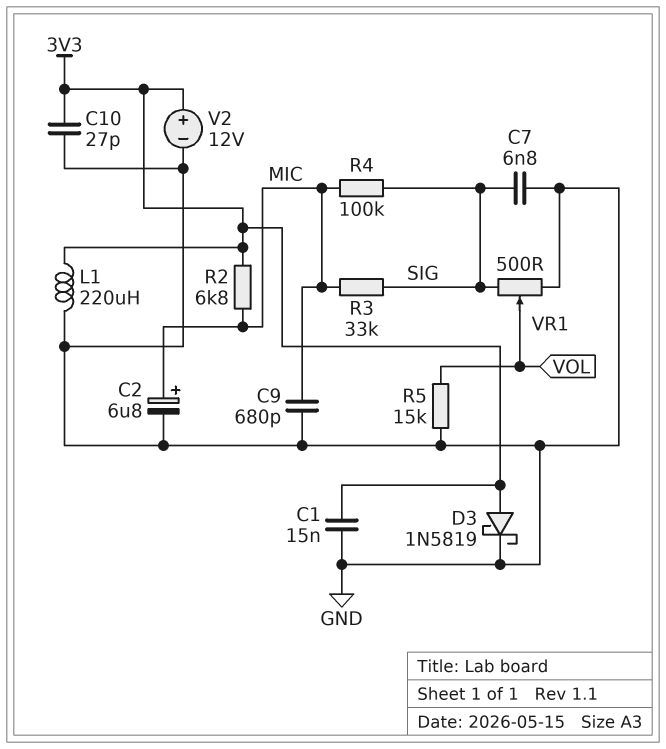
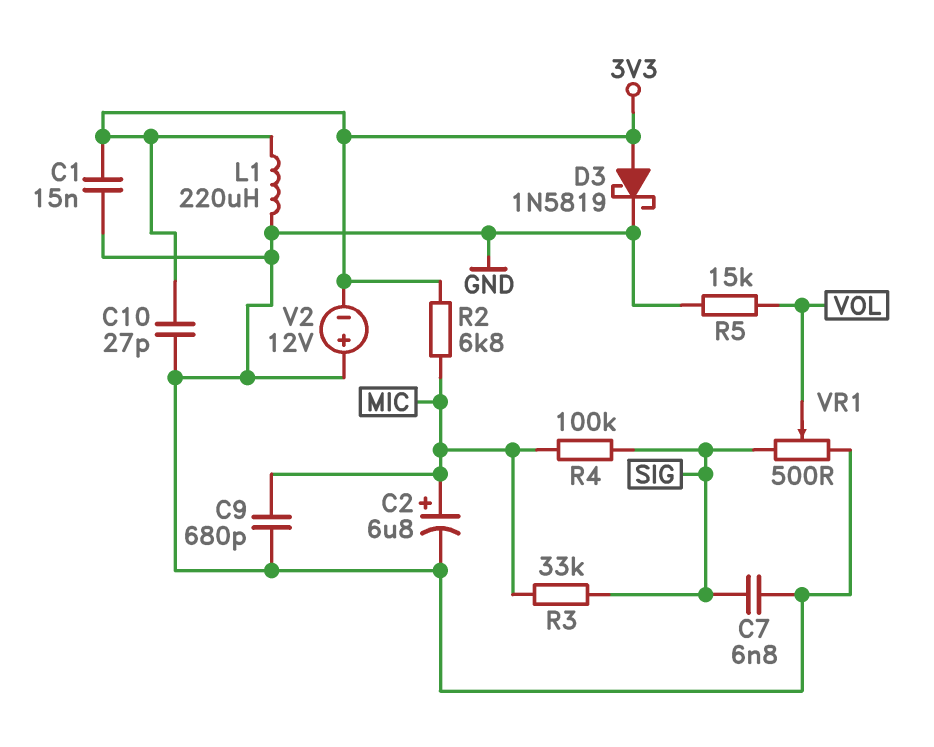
V2: 12V (plus 3V3, minus GND) -> 12V (plus GND, minus 3V3)

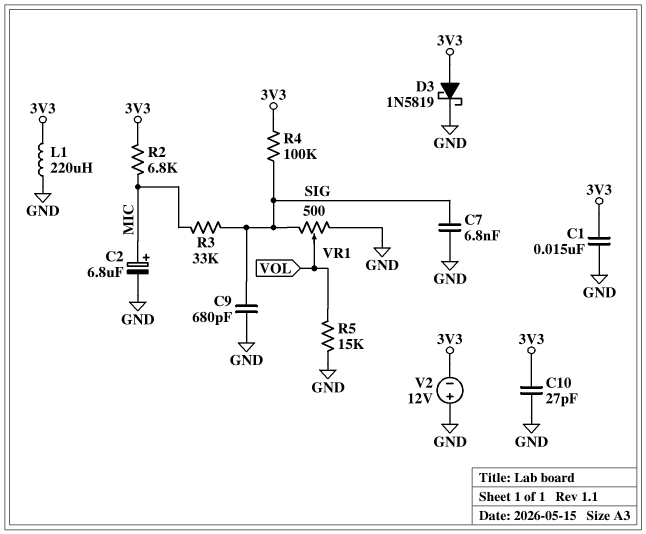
C9: 680pF (GND, MIC) -> 680pF (GND, SIG)
R4: 100k (MIC, SIG) -> 100k (3V3, SIG)

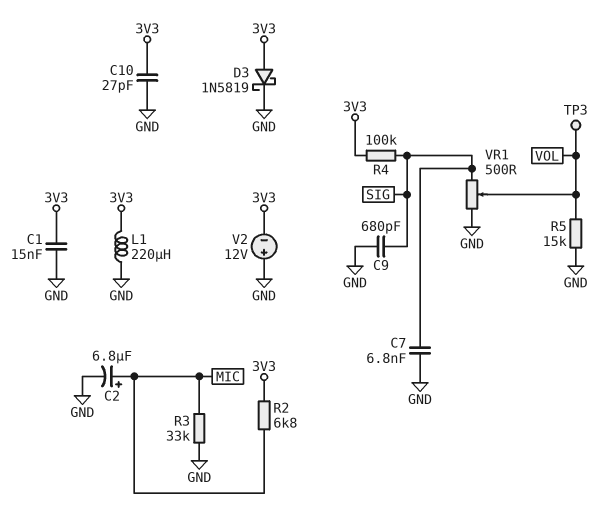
R3: 33k (MIC, SIG) -> 33k (GND, MIC)
TP3: none -> test point (VOL)

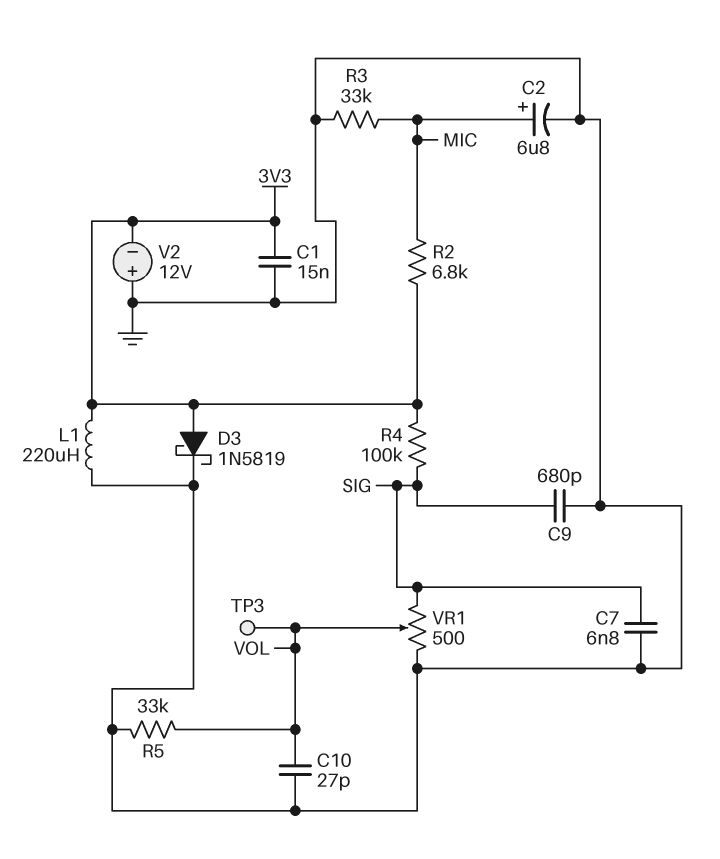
C10: 27pF (3V3, GND) -> 27pF (GND, VOL)
R5: 15k (GND, VOL) -> 33k (GND, VOL)

